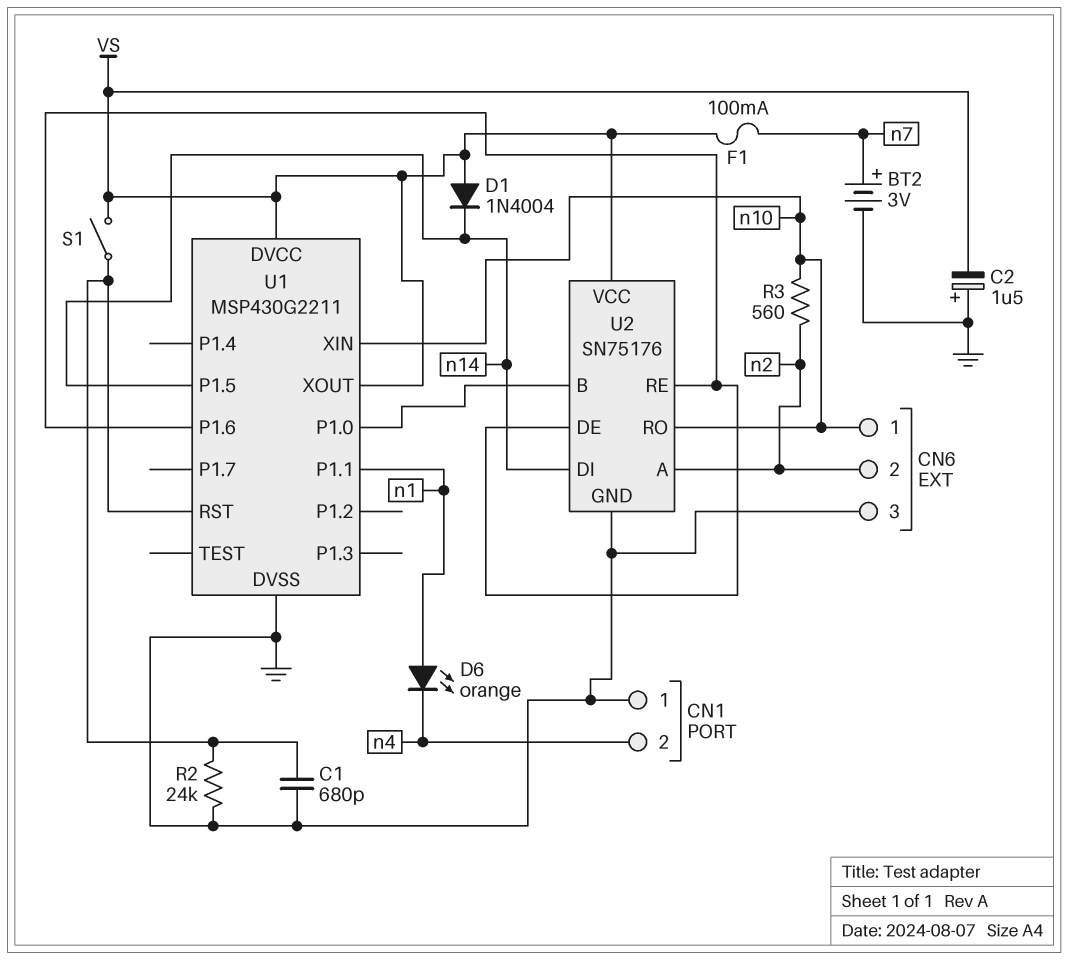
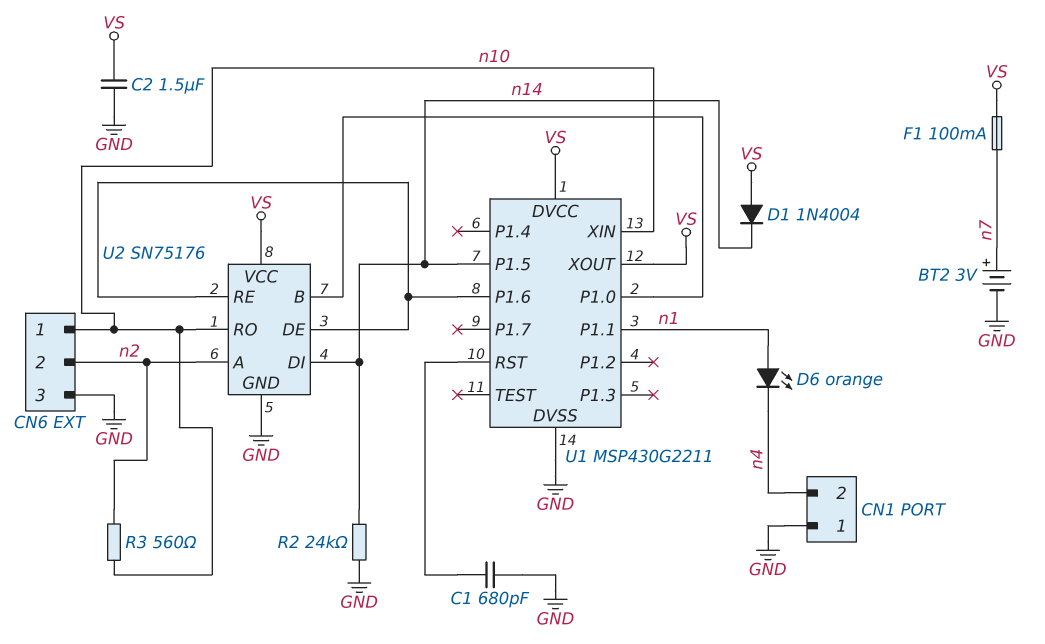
C2: 1.5uF (plus GND, minus VS) -> 1.5uF (GND, VS)
R2: 24k (GND, U1/RST) -> 24k (GND, n14)
S1: switch (U1/RST, VS) -> none

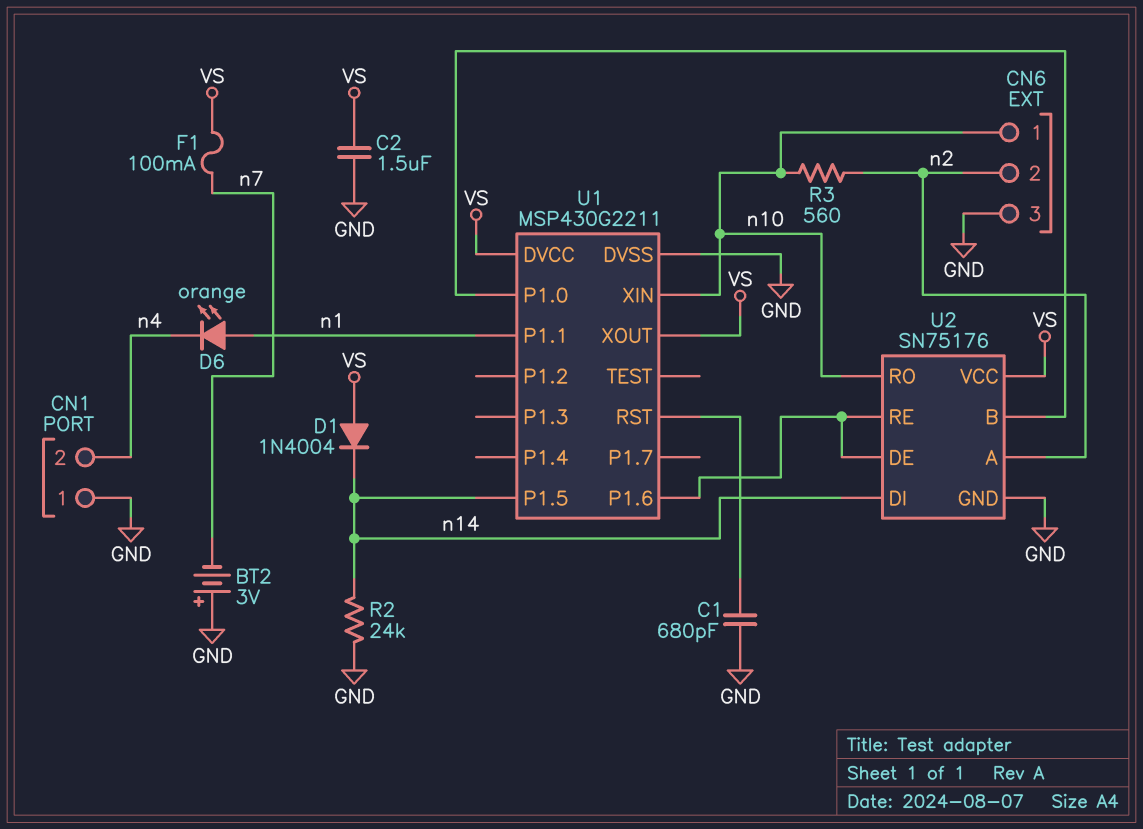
BT2: 3V (plus n7, minus GND) -> 3V (plus GND, minus n7)

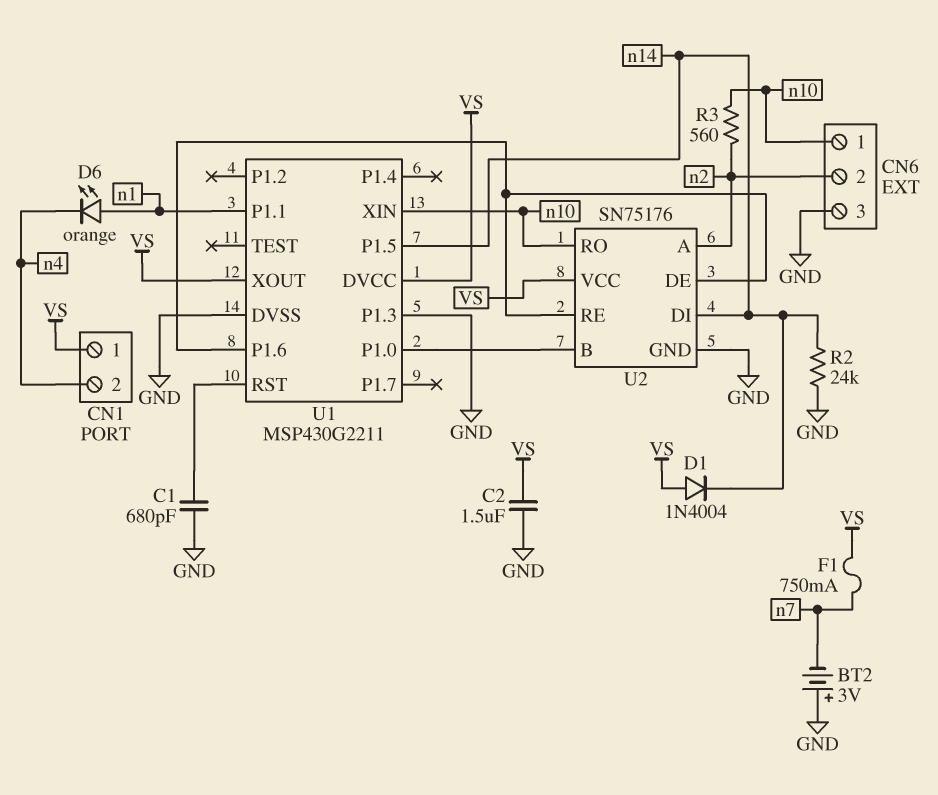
CN1 pin 1: GND -> VS
F1: 100mA (VS, n7) -> 750mA (VS, n7)
U1 pin P1.3: none -> GND

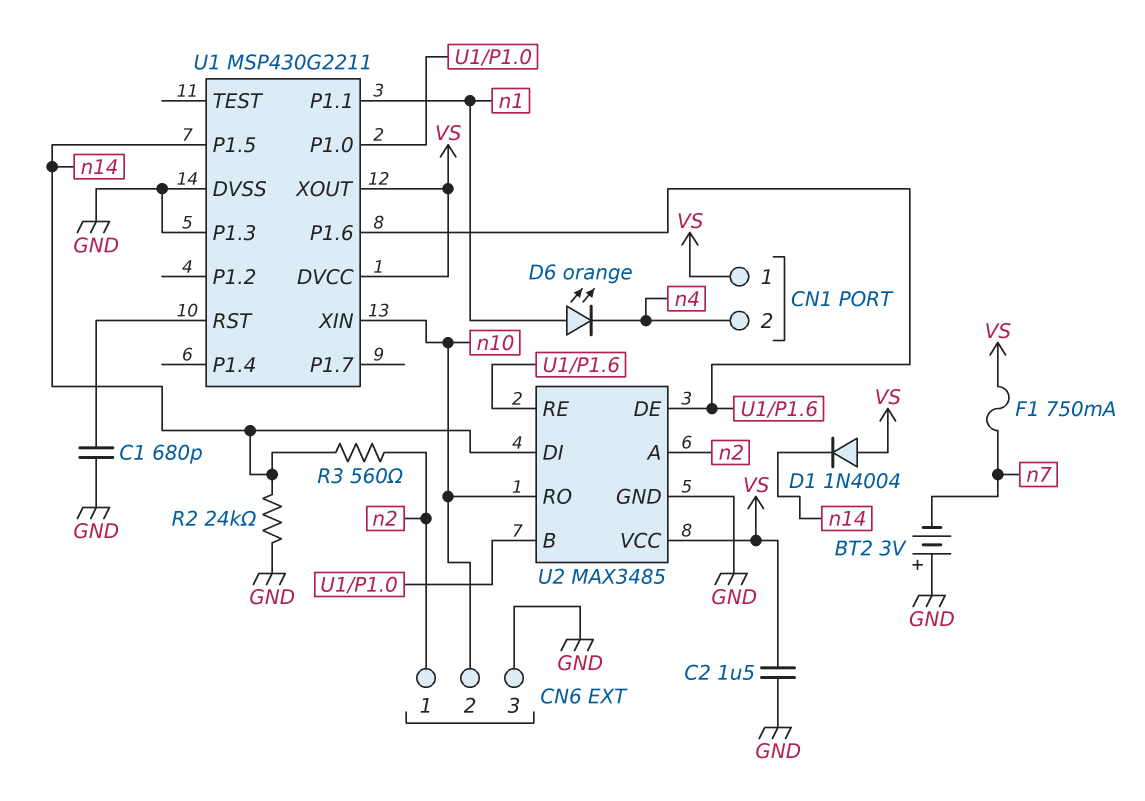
CN6 pin 1: n10 -> n2
CN6 pin 2: n2 -> n10
R3: 560 (n2, n10) -> 560 (n2, n14)
U2: SN75176 -> MAX3485

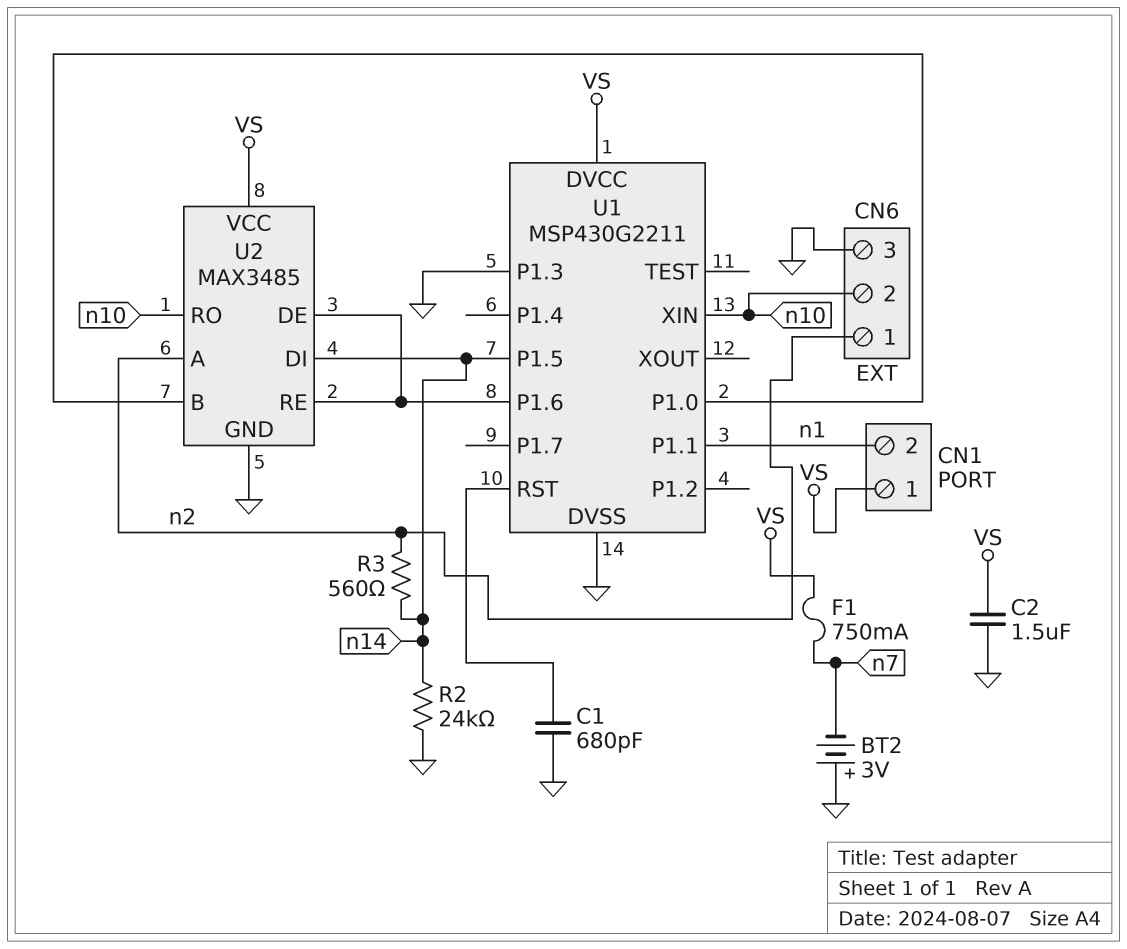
CN1 pin 2: n4 -> n1
D1: diode 1N4004 (A VS, K n14) -> none
D6: LED orange (A n1, K n4) -> none
U1 pin XOUT: VS -> none

